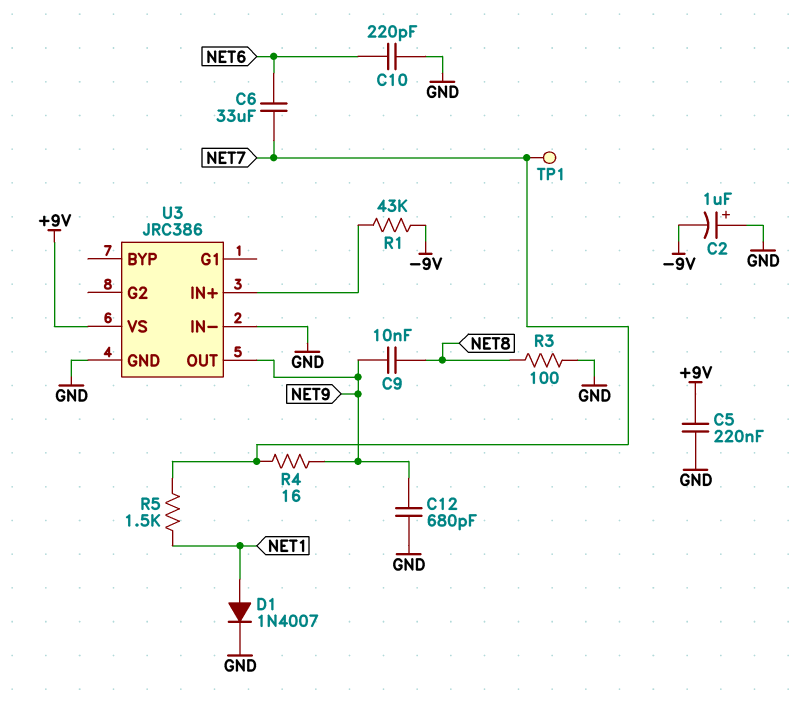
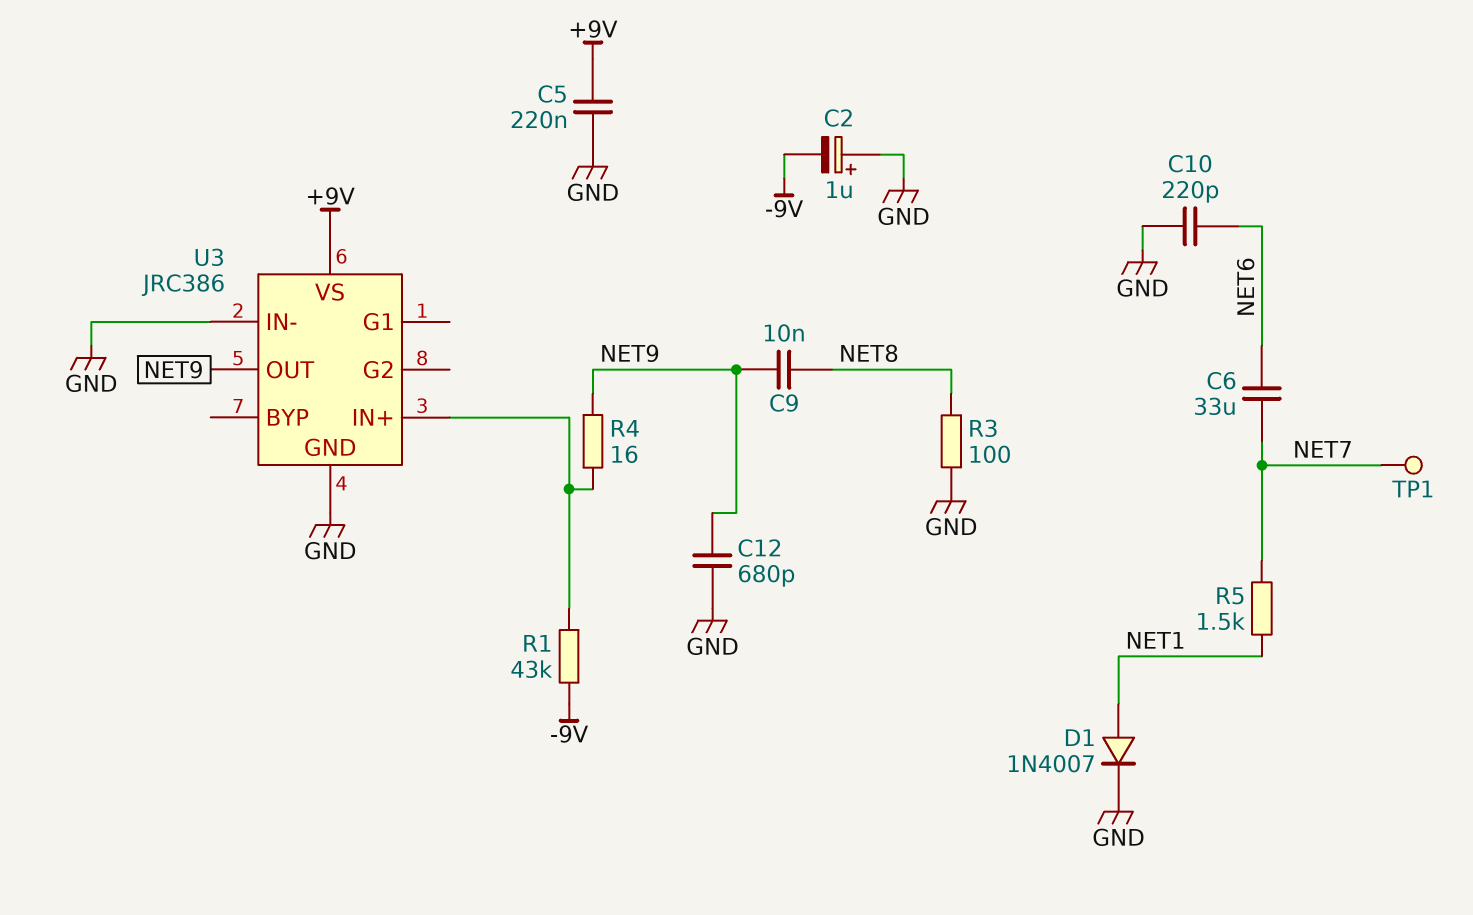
R4: 16 (NET7, NET9) -> 16 (NET9, U3/IN+)

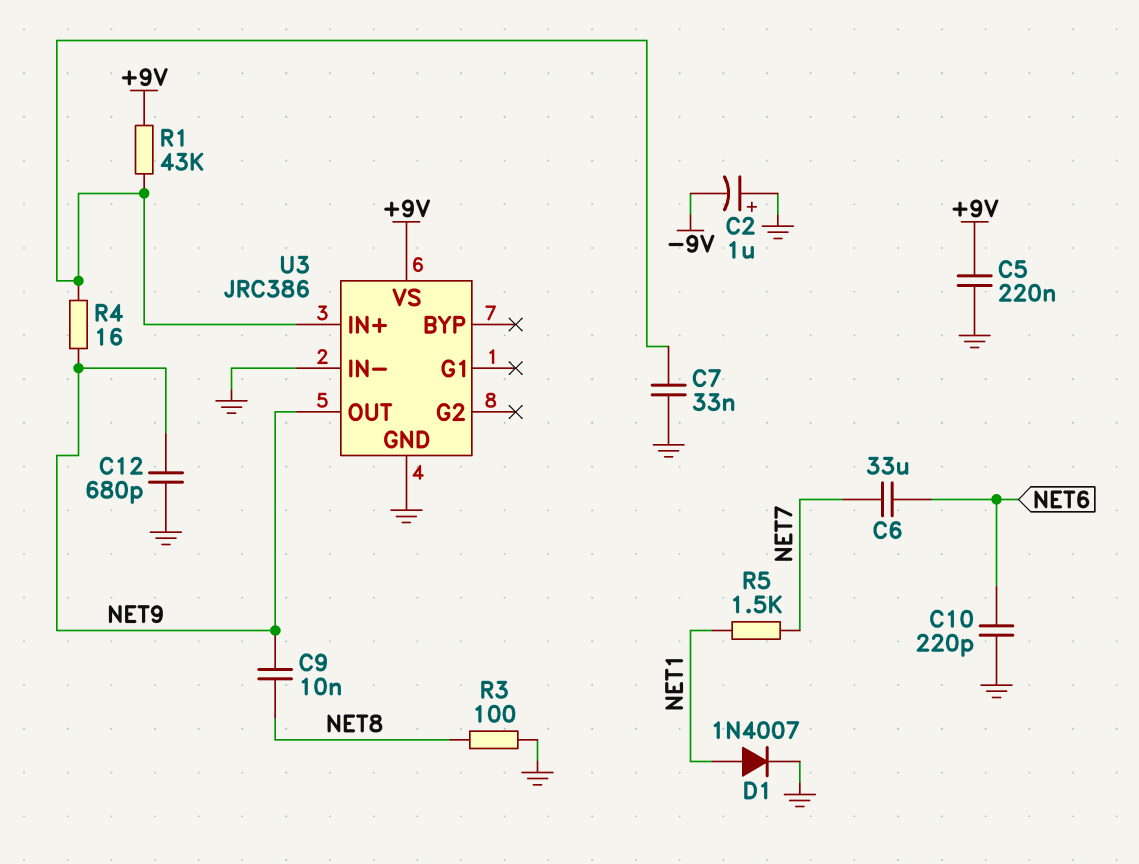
C7: none -> 33nF (GND, U3/IN+)
R1: 43k (-9V, U3/IN+) -> 43k (+9V, U3/IN+)
TP1: test point (NET7) -> none

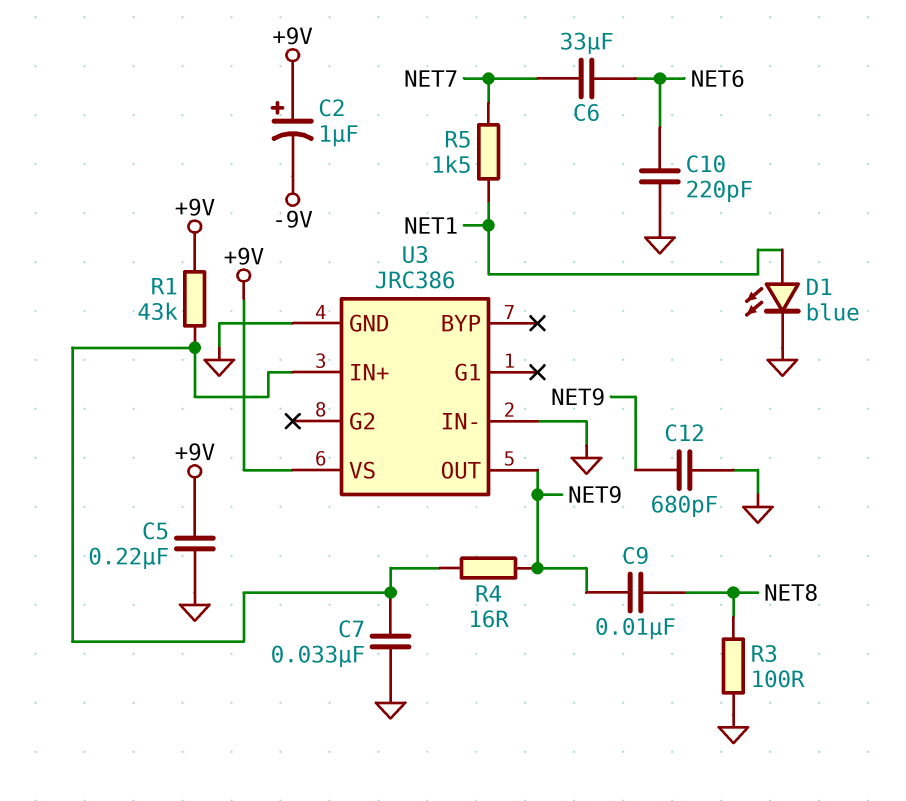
C2: 1uF (plus GND, minus -9V) -> 1uF (plus +9V, minus -9V)
D1: diode 1N4007 (A NET1, K GND) -> LED blue (A NET1, K GND)

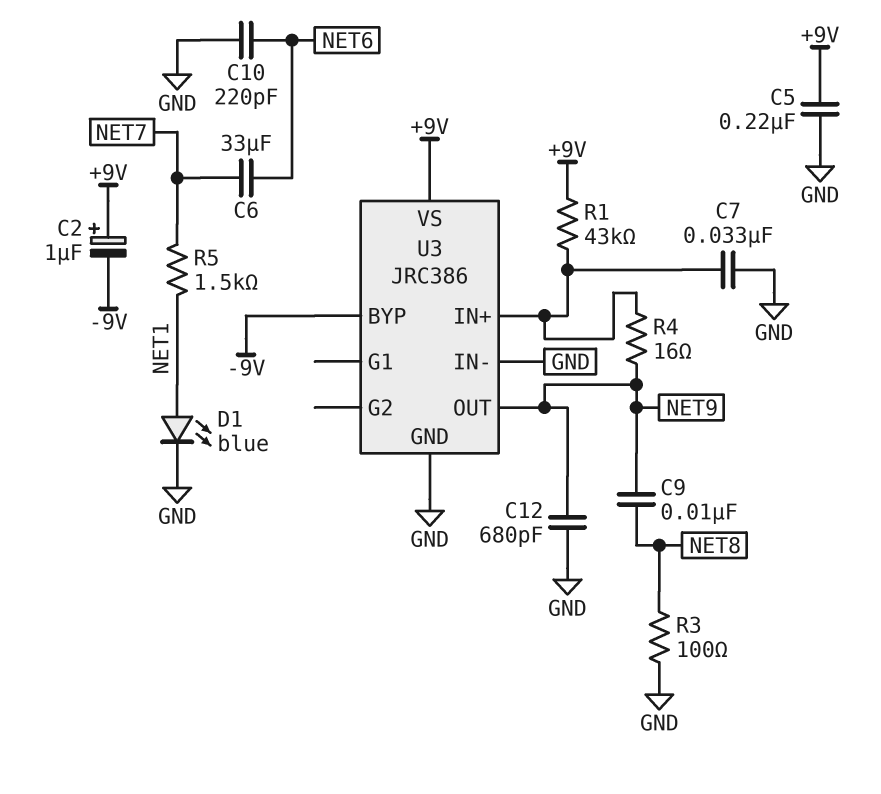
U3 pin BYP: none -> -9V

